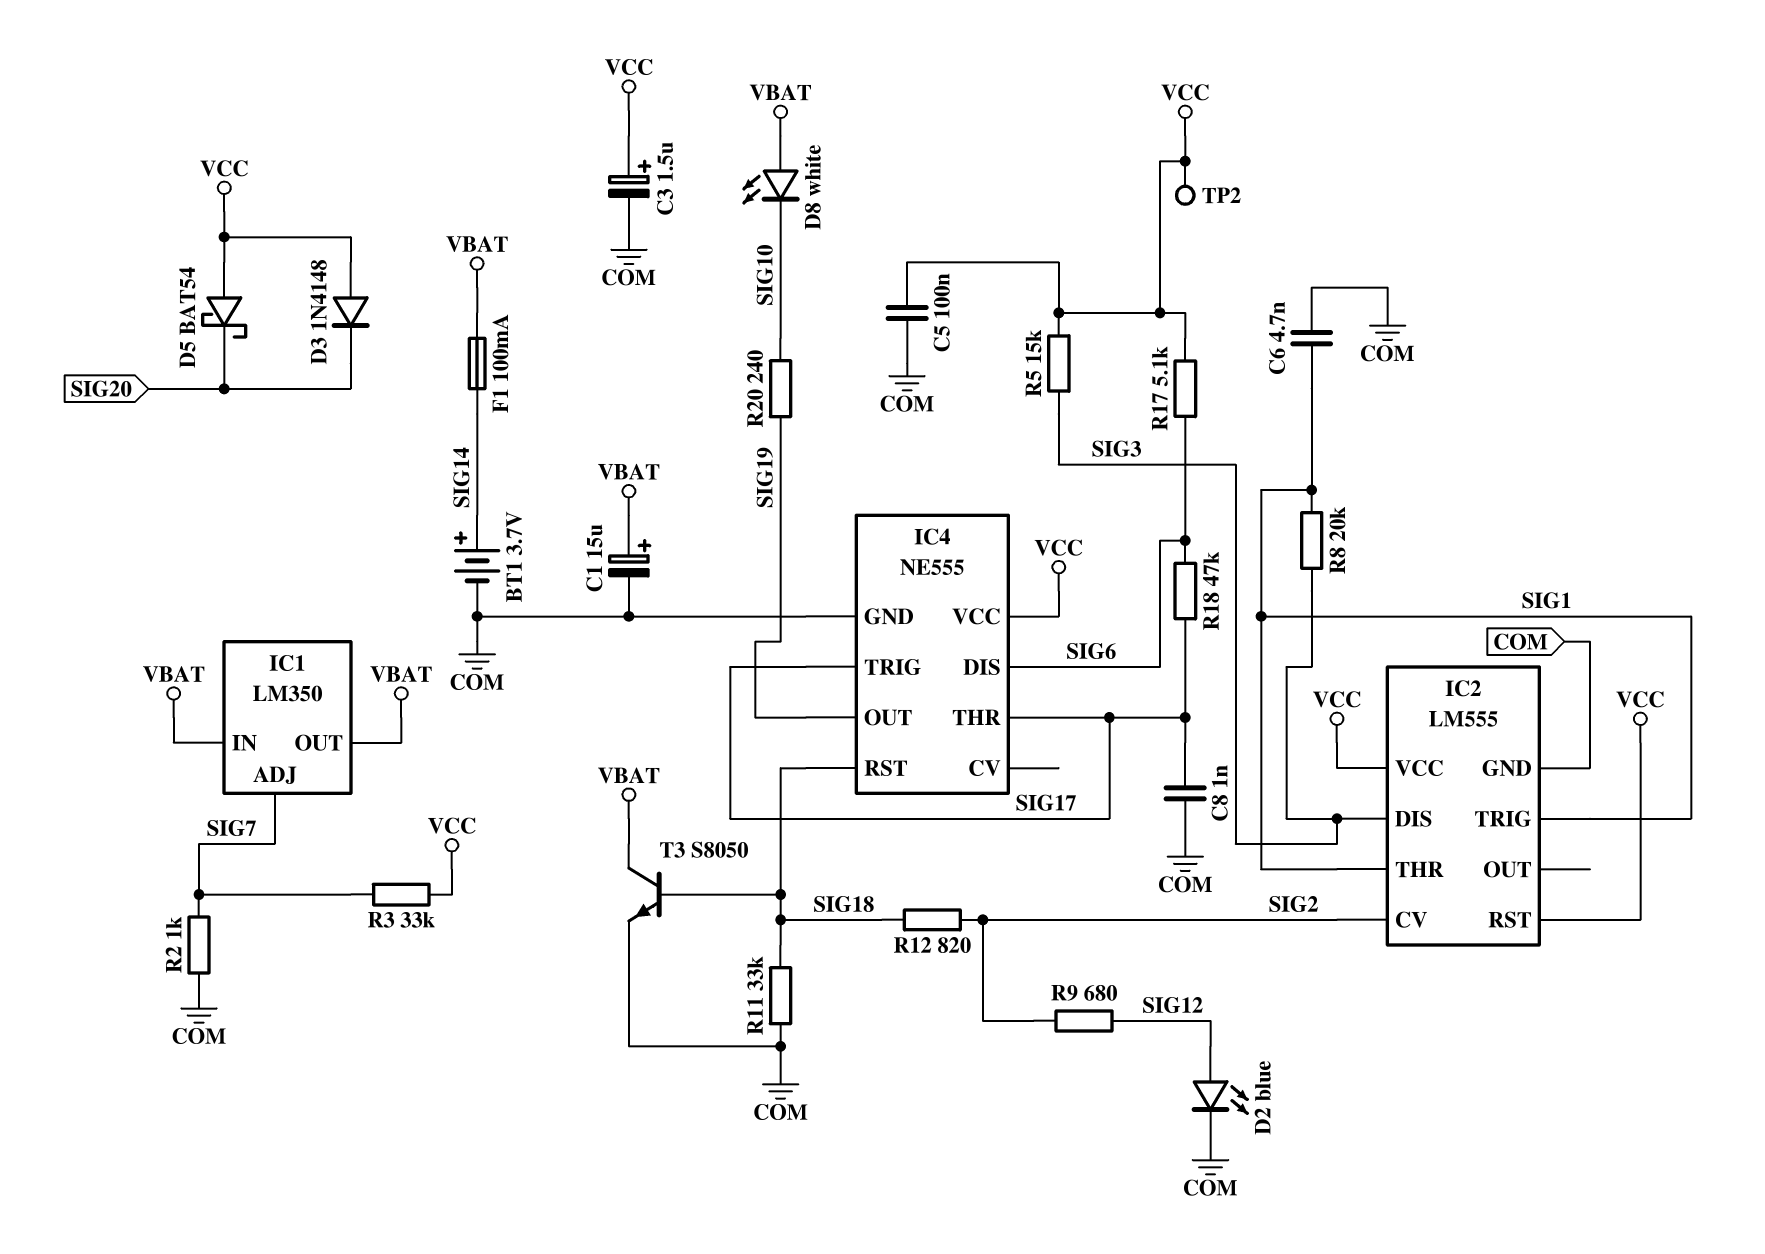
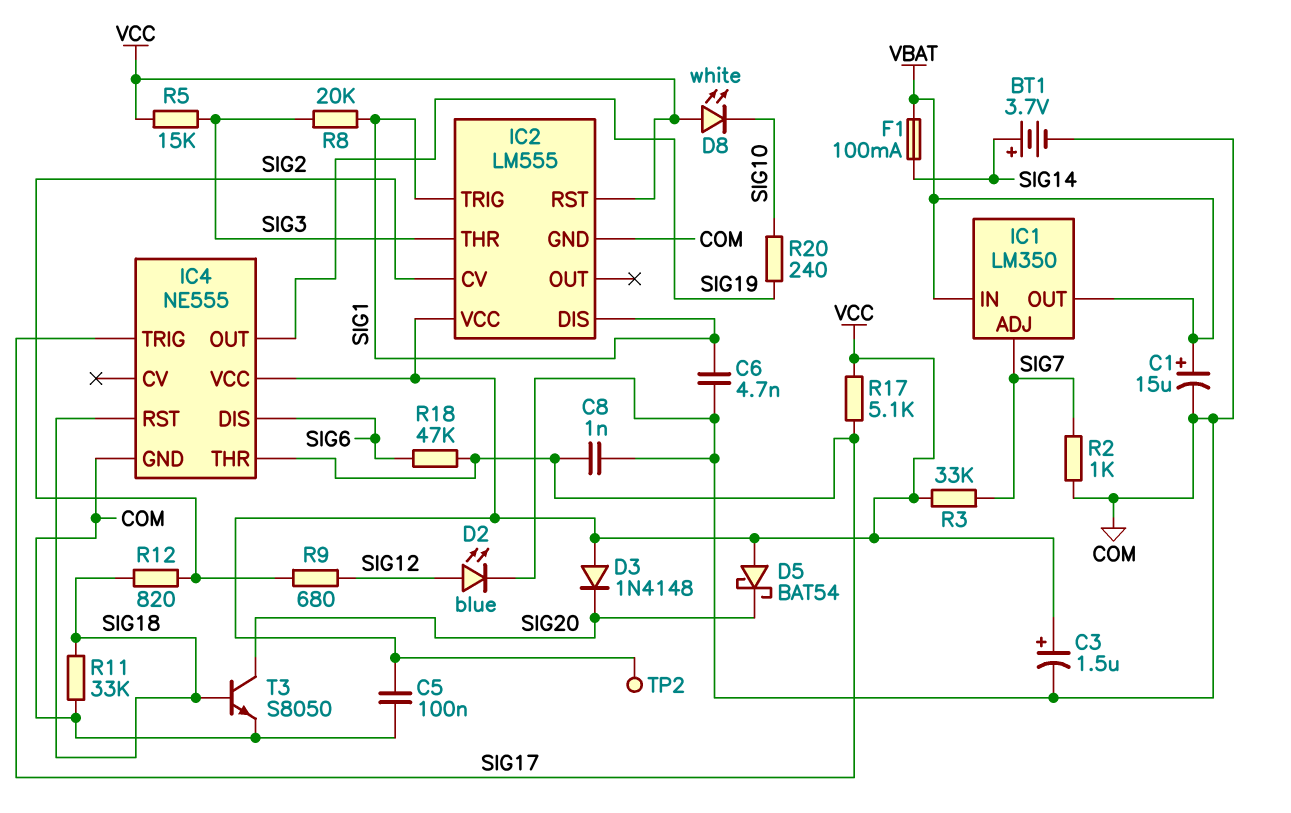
D8: LED white (A VBAT, K SIG10) -> LED white (A VCC, K SIG10)
IC2 pin DIS: SIG3 -> SIG1
IC2 pin THR: SIG1 -> SIG3
R17: 5.1k (SIG6, VCC) -> 5.1k (SIG17, VCC)
T3: NPN S8050 (B SIG18, C VBAT, E COM) -> NPN S8050 (B SIG18, C SIG20, E COM)

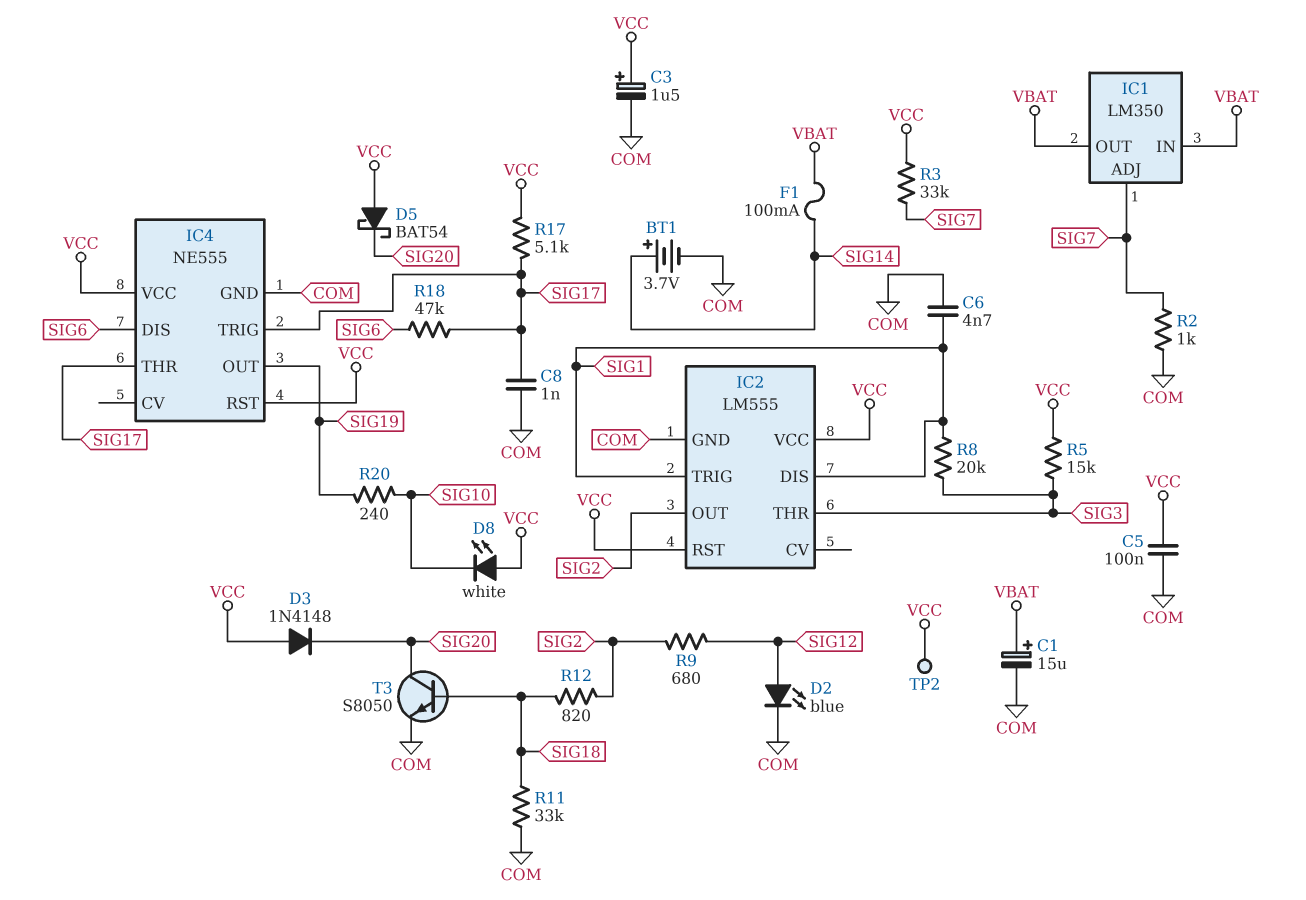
IC2 pin CV: SIG2 -> none
IC2 pin OUT: none -> SIG2
IC4 pin RST: SIG18 -> VCC

